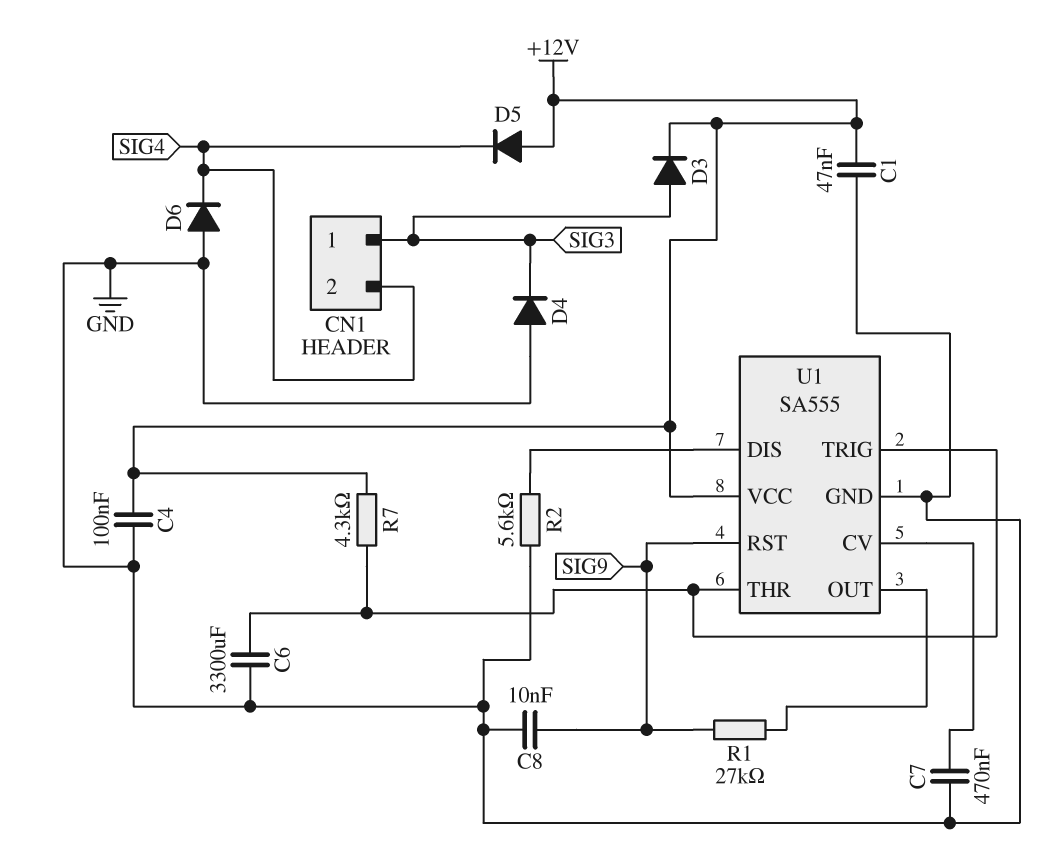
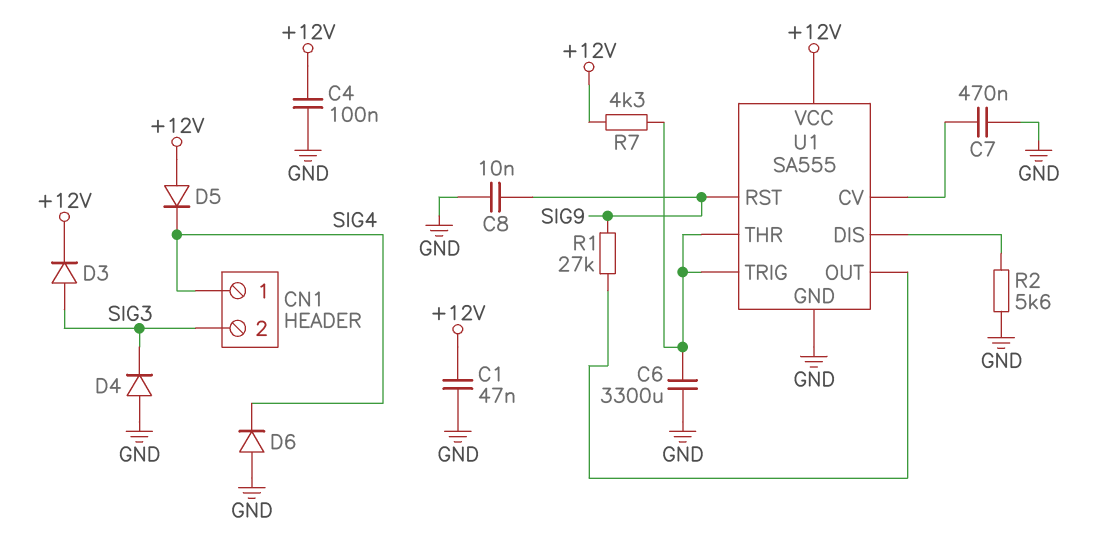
CN1 pin 1: SIG3 -> SIG4
CN1 pin 2: SIG4 -> SIG3

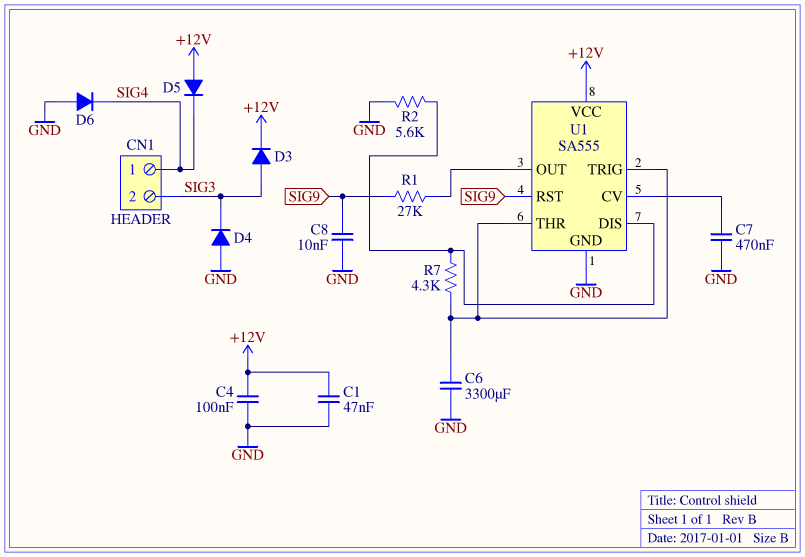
R7: 4.3k (+12V, U1/THR) -> 4.3k (U1/DIS, U1/THR)

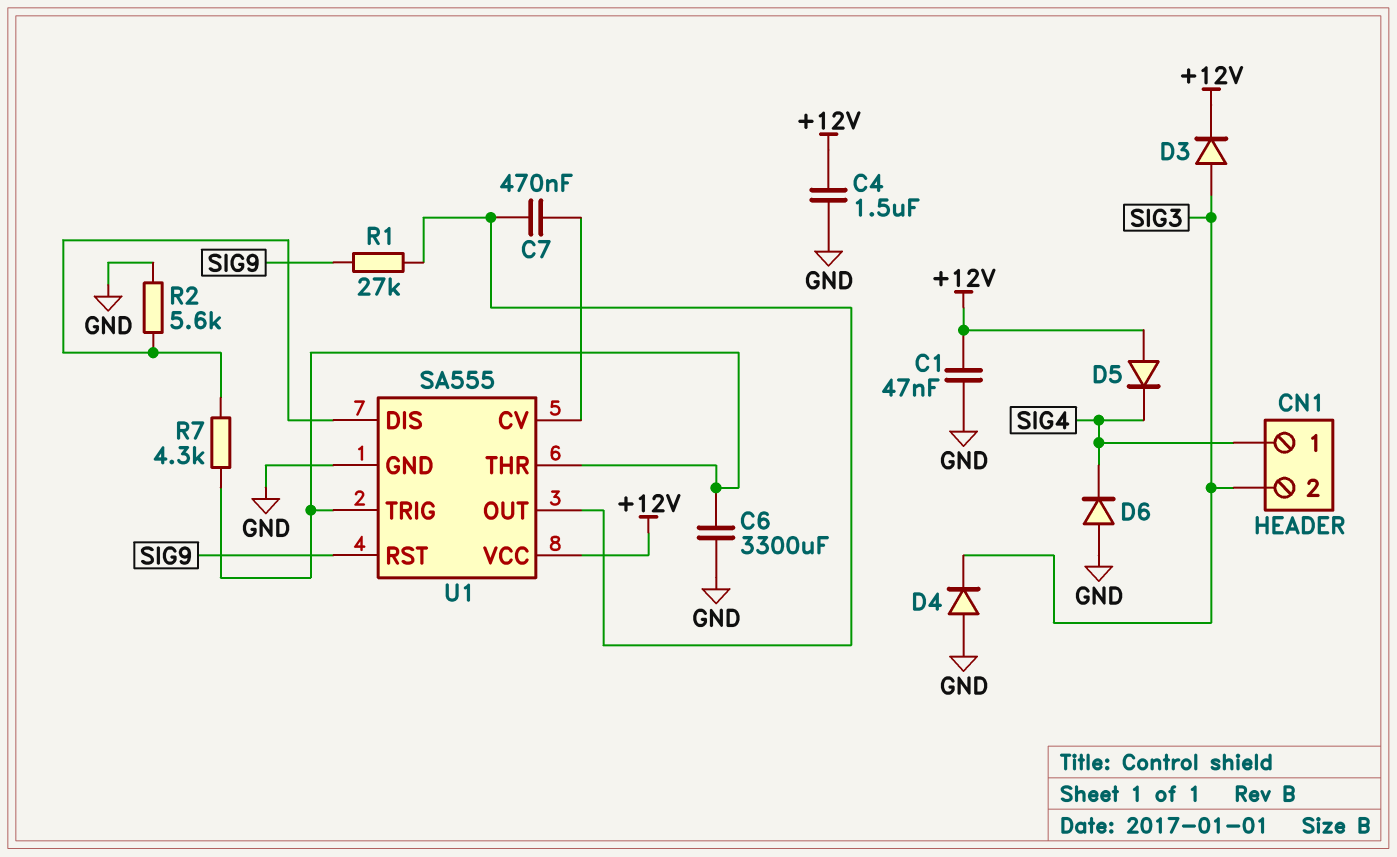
C4: 100nF (+12V, GND) -> 1.5uF (+12V, GND)
C7: 470nF (GND, U1/CV) -> 470nF (U1/CV, U1/OUT)
C8: 10nF (GND, SIG9) -> none

